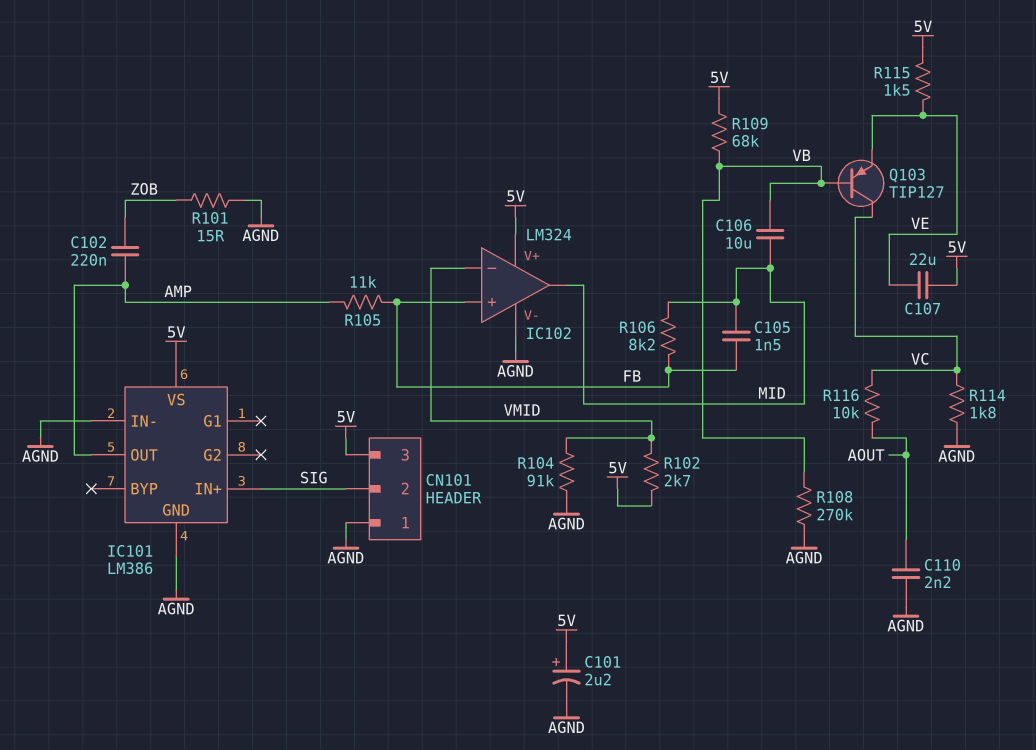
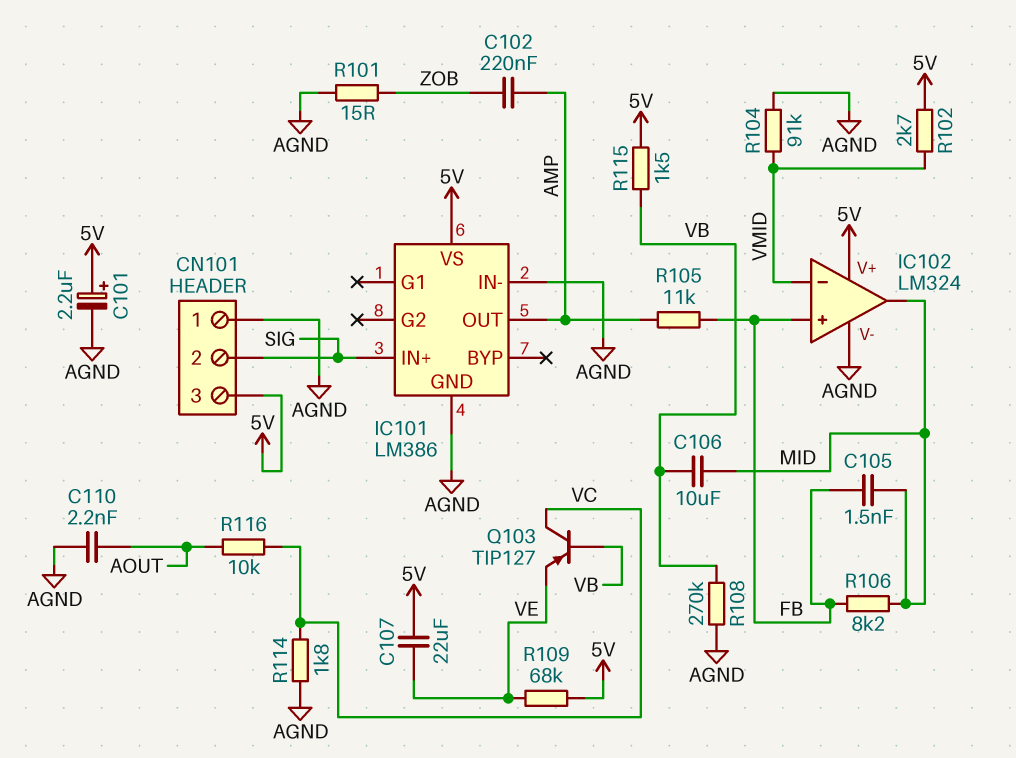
R109: 68k (5V, VB) -> 68k (5V, VE)
R115: 1.5k (5V, VE) -> 1.5k (5V, VB)

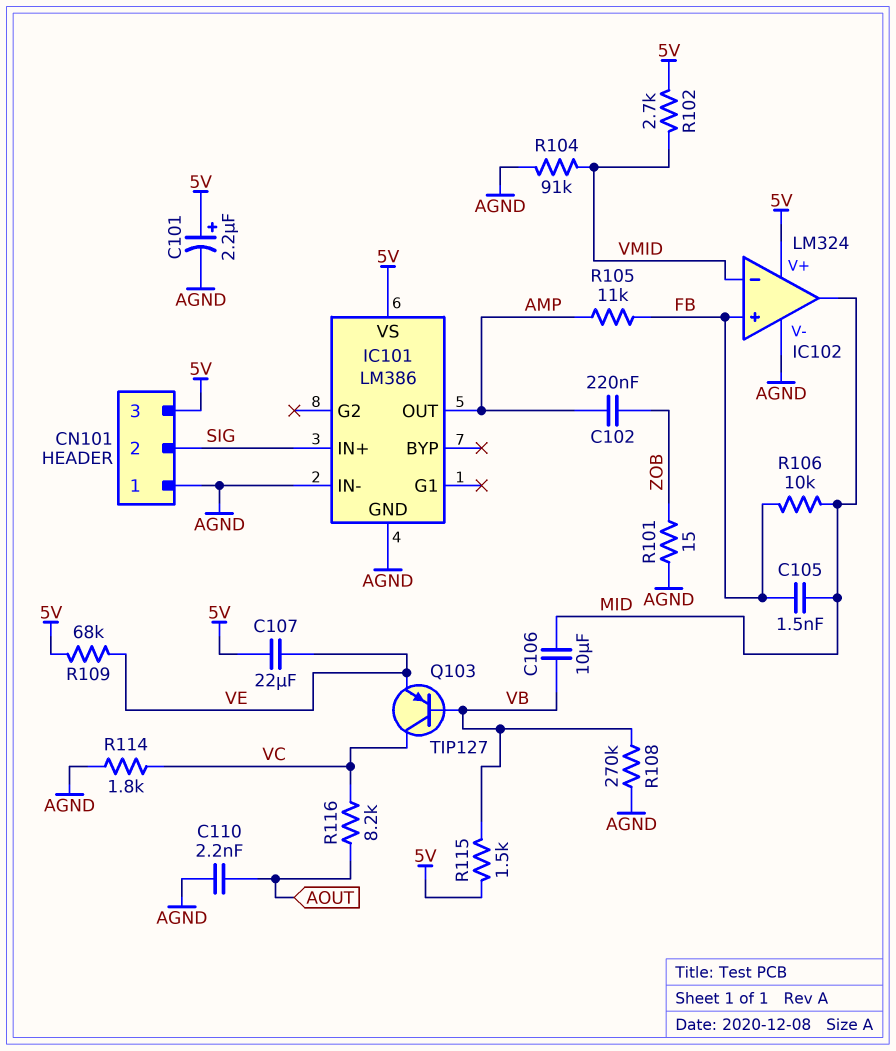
R106: 8.2k (FB, MID) -> 10k (FB, MID)
R116: 10k (AOUT, VC) -> 8.2k (AOUT, VC)

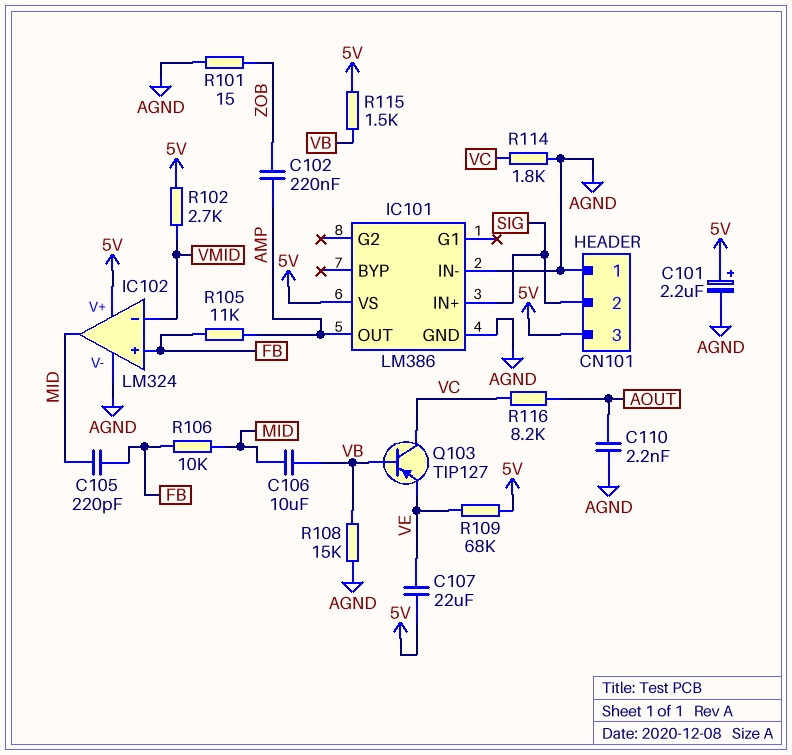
C105: 1.5nF (FB, MID) -> 220pF (FB, MID)
R104: 91k (AGND, VMID) -> none
R108: 270k (AGND, VB) -> 15k (AGND, VB)

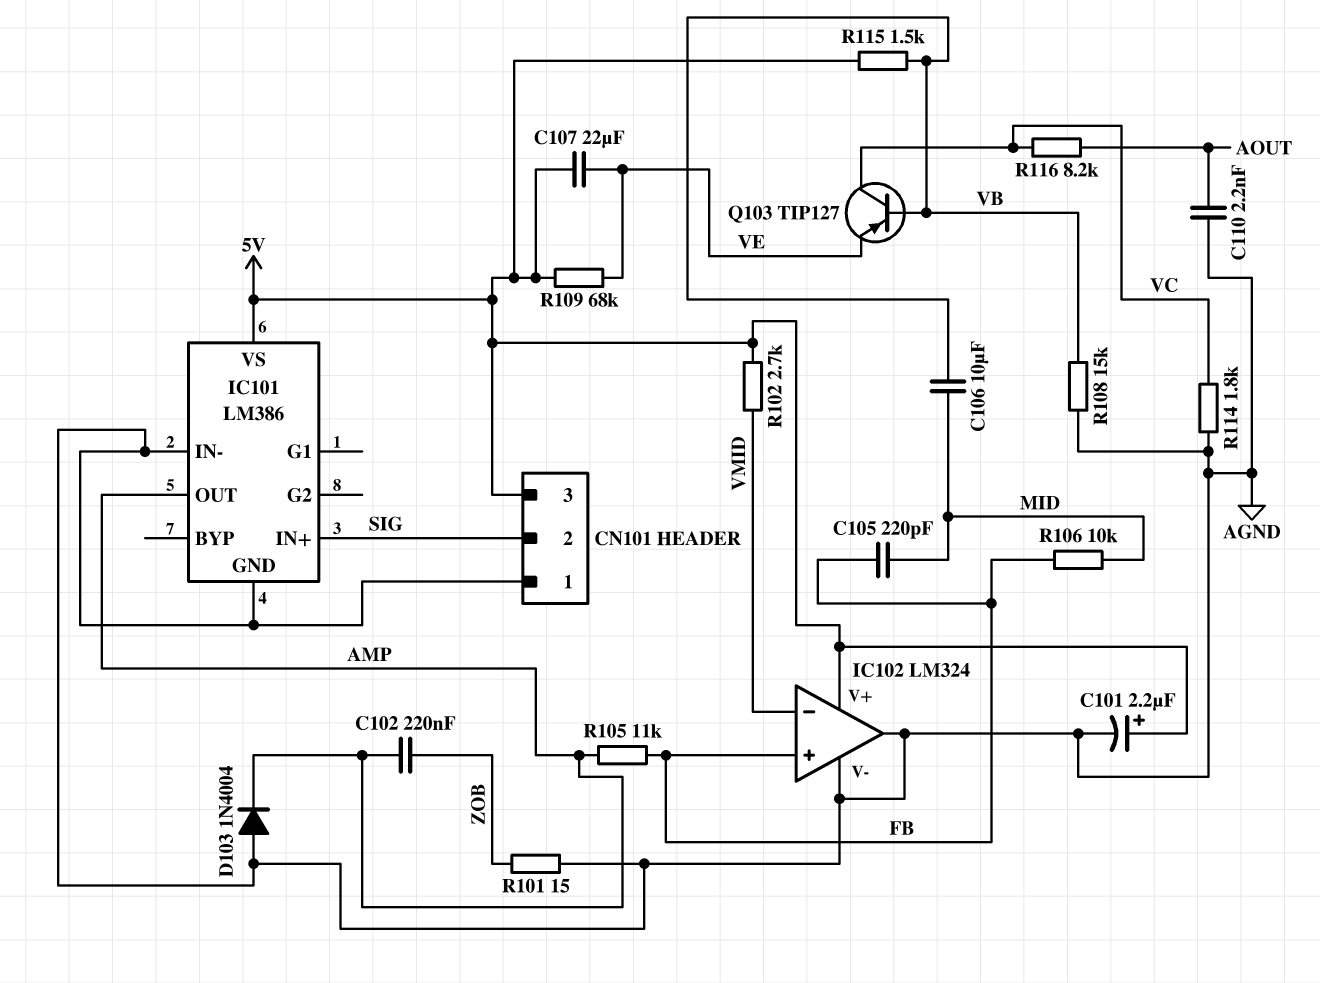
D103: none -> diode 1N4004 (A AGND, K AMP)
IC102 pin out: MID -> AGND

